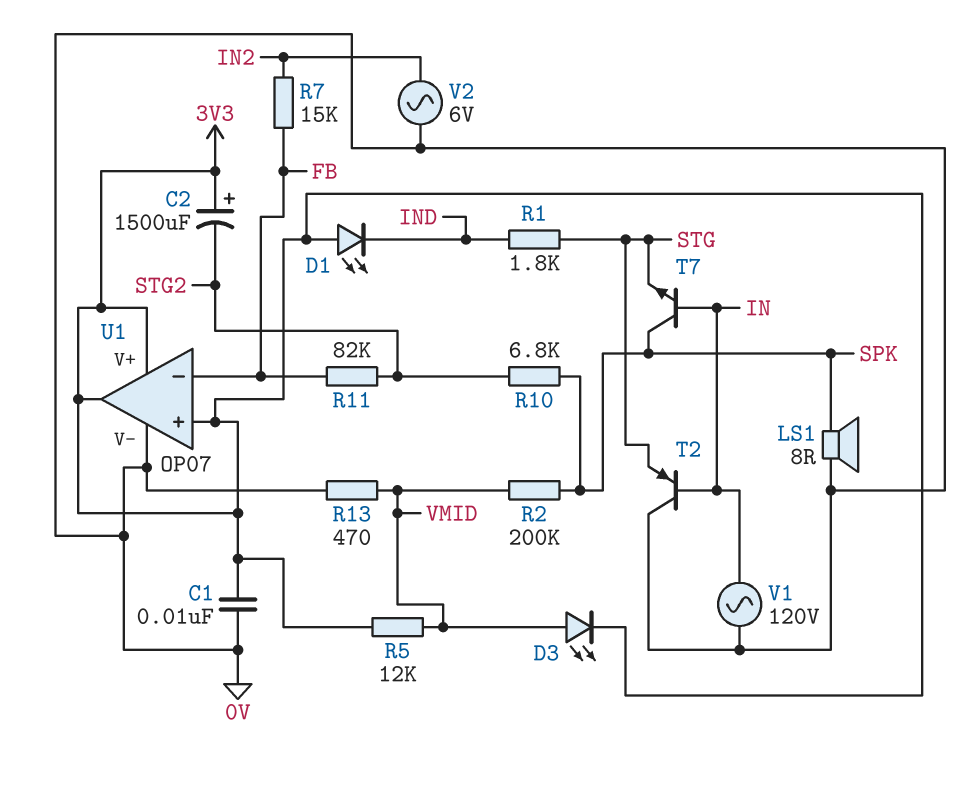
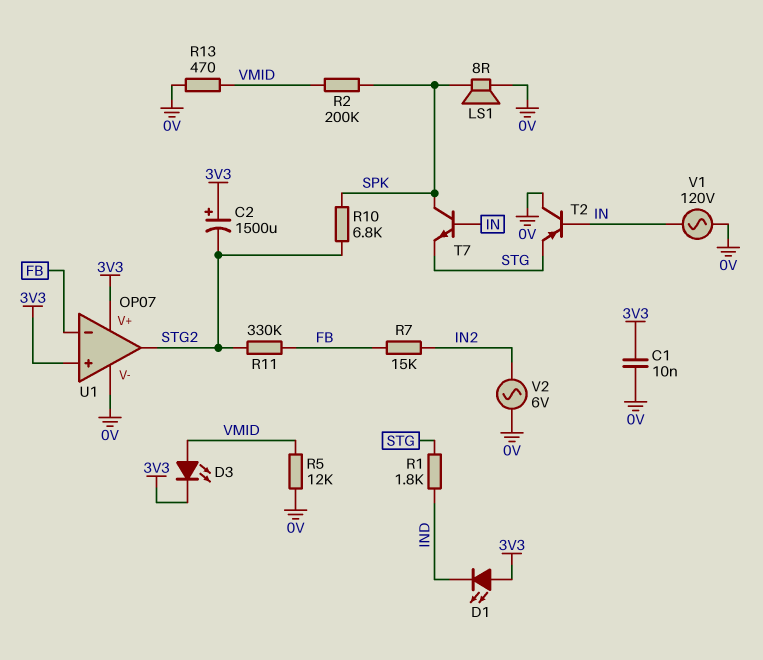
R5: 12k (3V3, VMID) -> 12k (0V, VMID)
R11: 82k (FB, STG2) -> 330k (FB, STG2)
U1 pin out: 3V3 -> STG2

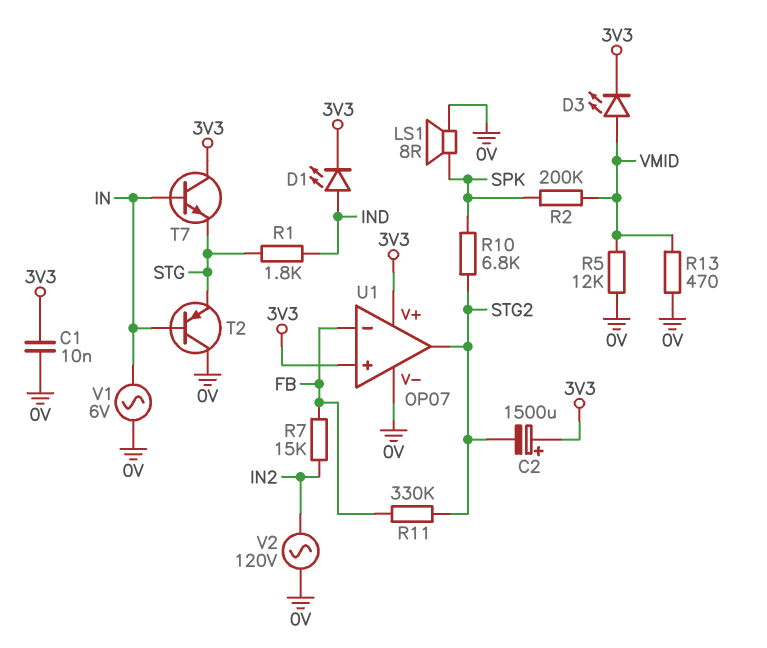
D1: LED (A 3V3, K IND) -> LED (A IND, K 3V3)
T7: NPN (B IN, C SPK, E STG) -> NPN (B IN, C 3V3, E STG)
V1: AC 120V (0V, IN) -> AC 6V (0V, IN)
V2: AC 6V (0V, IN2) -> AC 120V (0V, IN2)

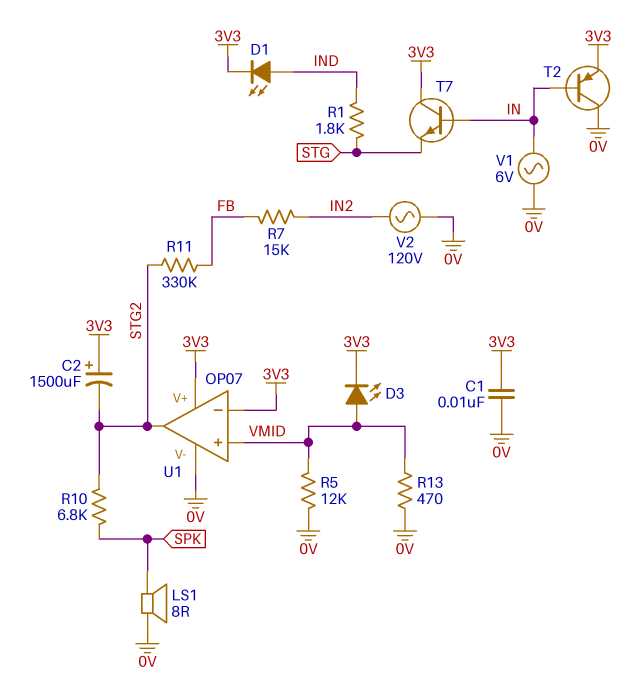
R2: 200k (SPK, VMID) -> none
T2: PNP (B IN, C 0V, E STG) -> PNP (B IN, C 0V, E 3V3)
U1 pin in+: 3V3 -> VMID
U1 pin in-: FB -> 3V3

